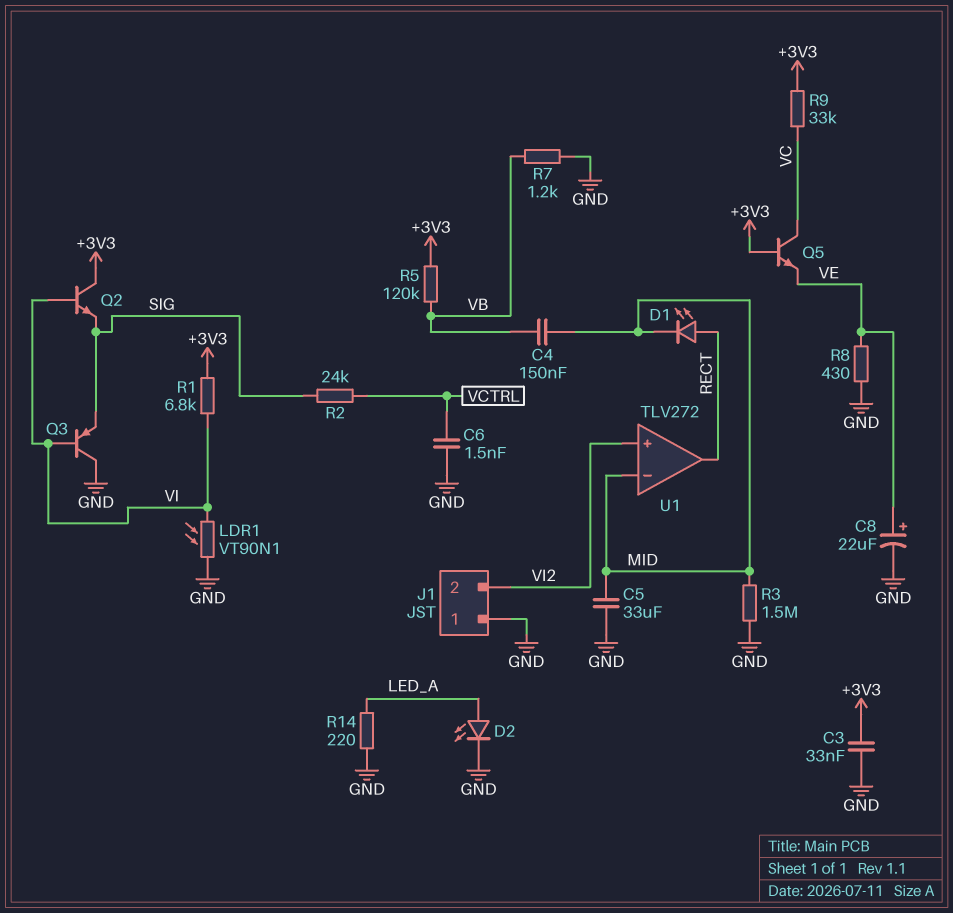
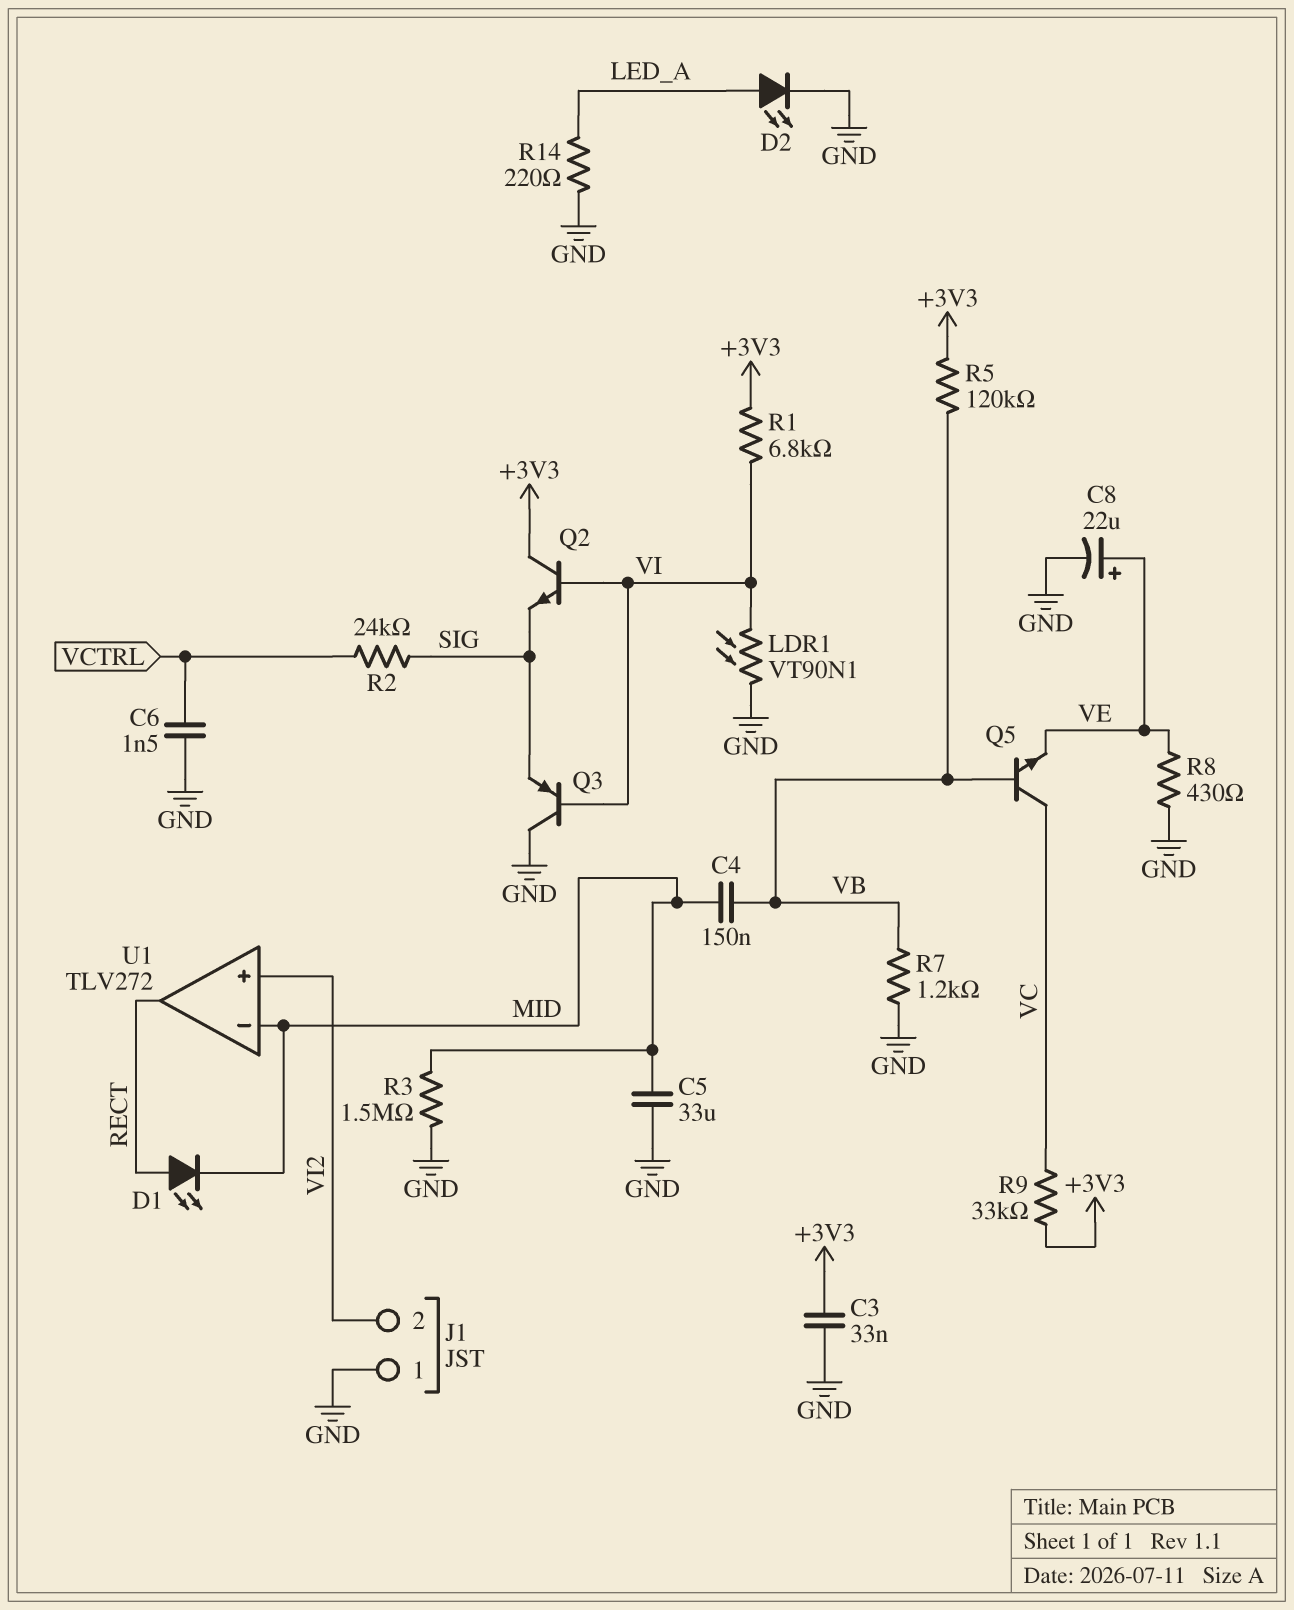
Q5: NPN (B +3V3, C VC, E VE) -> NPN (B VB, C VC, E VE)

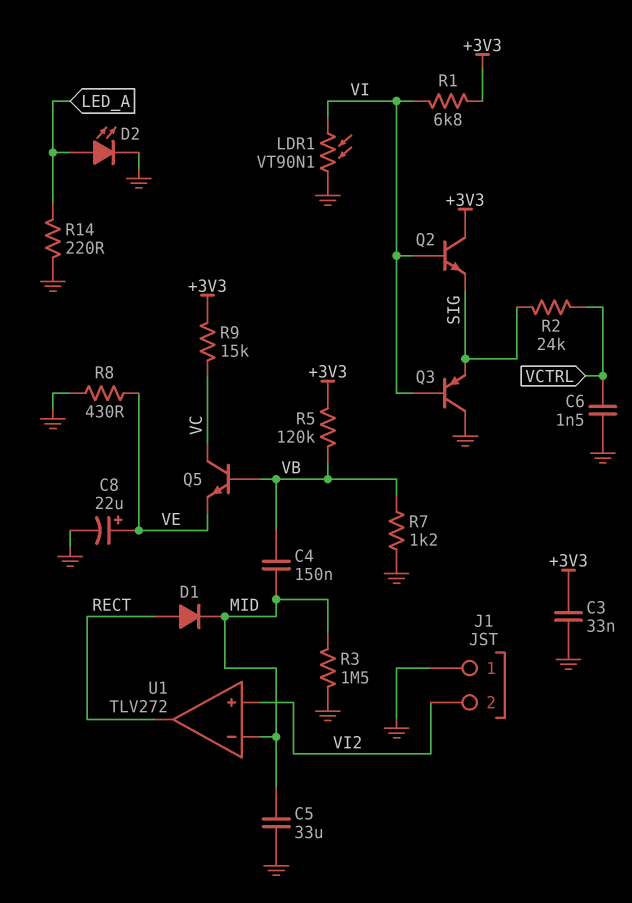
D1: LED (A RECT, K MID) -> diode (A RECT, K MID)
R9: 33k (+3V3, VC) -> 15k (+3V3, VC)

